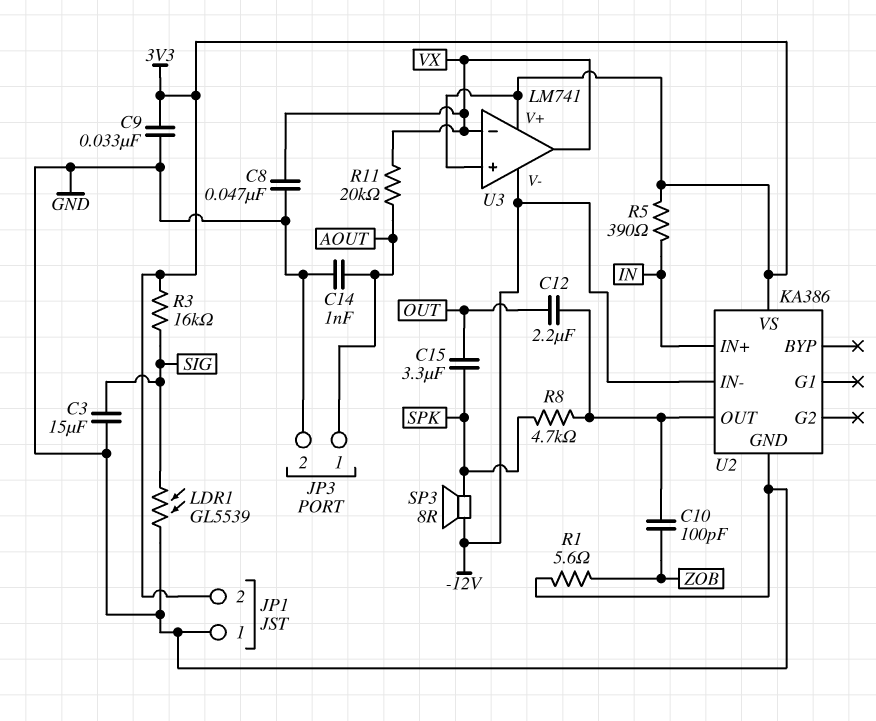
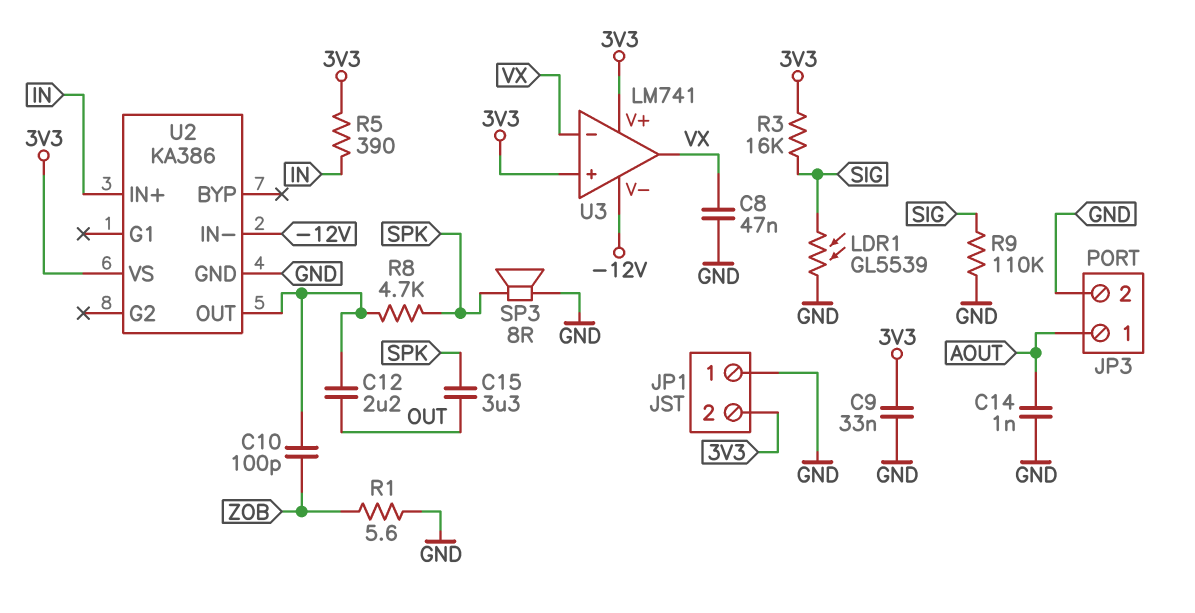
C3: 15uF (GND, SIG) -> none
R9: none -> 110k (GND, SIG)
R11: 20k (AOUT, VX) -> none
SP3: speaker 8R (-12V, SPK) -> speaker 8R (GND, SPK)

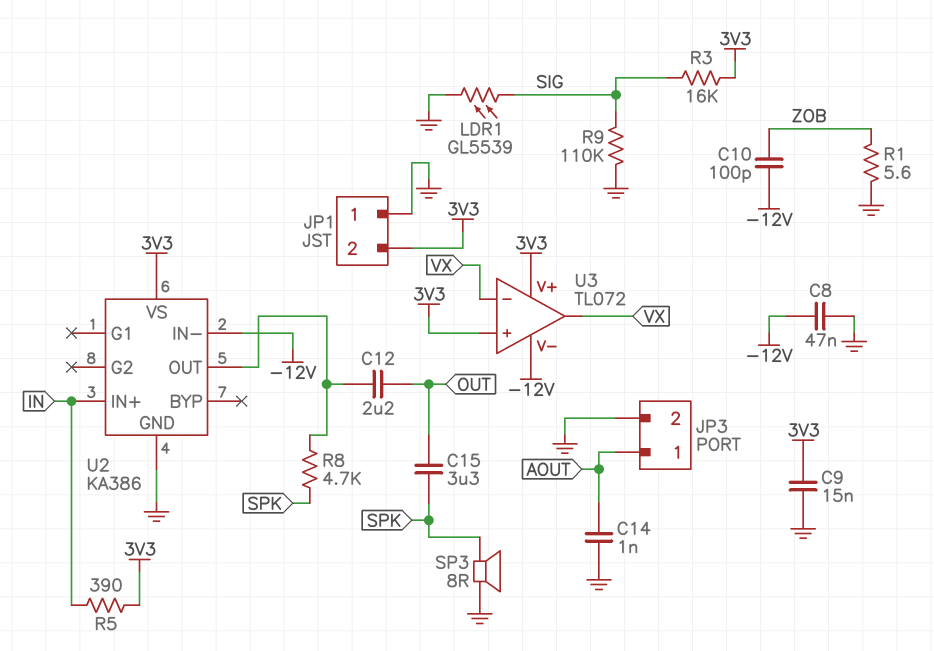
C8: 47nF (GND, VX) -> 47nF (-12V, GND)
C9: 33nF (3V3, GND) -> 15nF (3V3, GND)
C10: 100pF (U2/OUT, ZOB) -> 100pF (-12V, ZOB)
U3: LM741 -> TL072

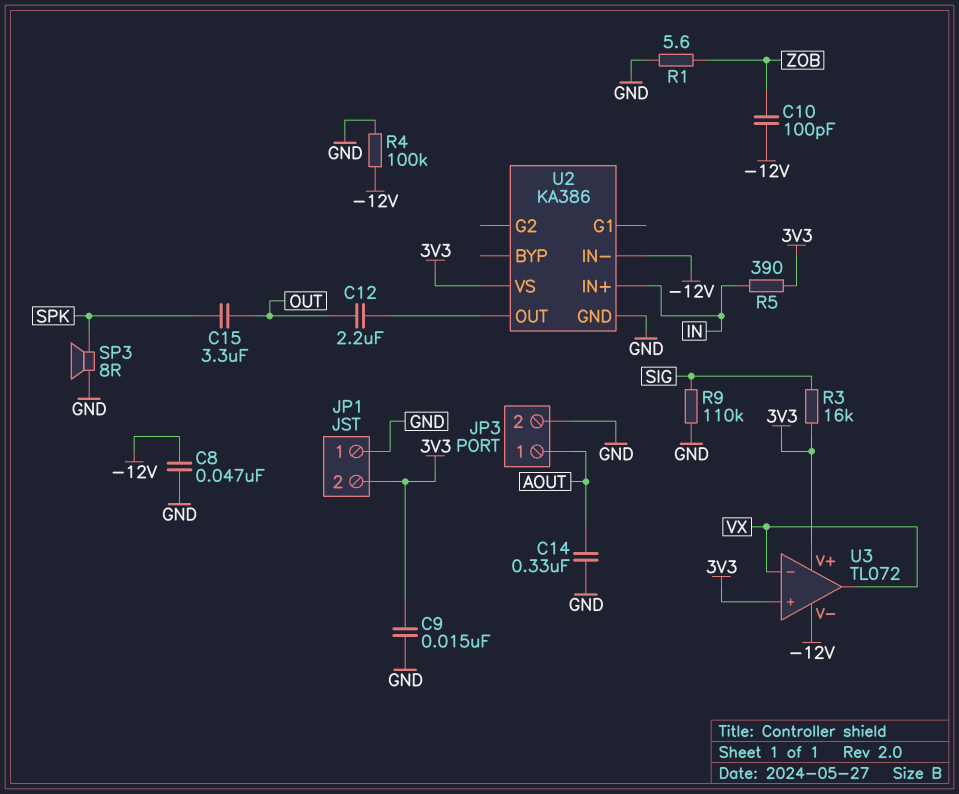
C14: 1nF (AOUT, GND) -> 330nF (AOUT, GND)
LDR1: GL5539 (GND, SIG) -> none
R4: none -> 100k (-12V, GND)
R8: 4.7k (SPK, U2/OUT) -> none

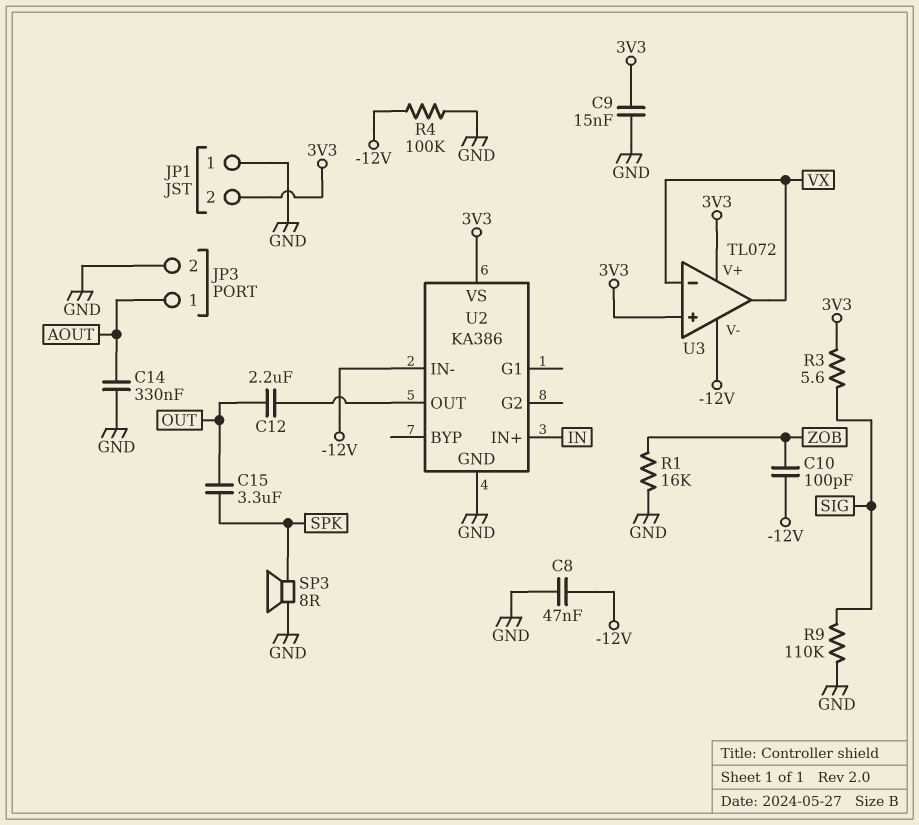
R1: 5.6 (GND, ZOB) -> 16k (GND, ZOB)
R3: 16k (3V3, SIG) -> 5.6 (3V3, SIG)
R5: 390 (3V3, IN) -> none

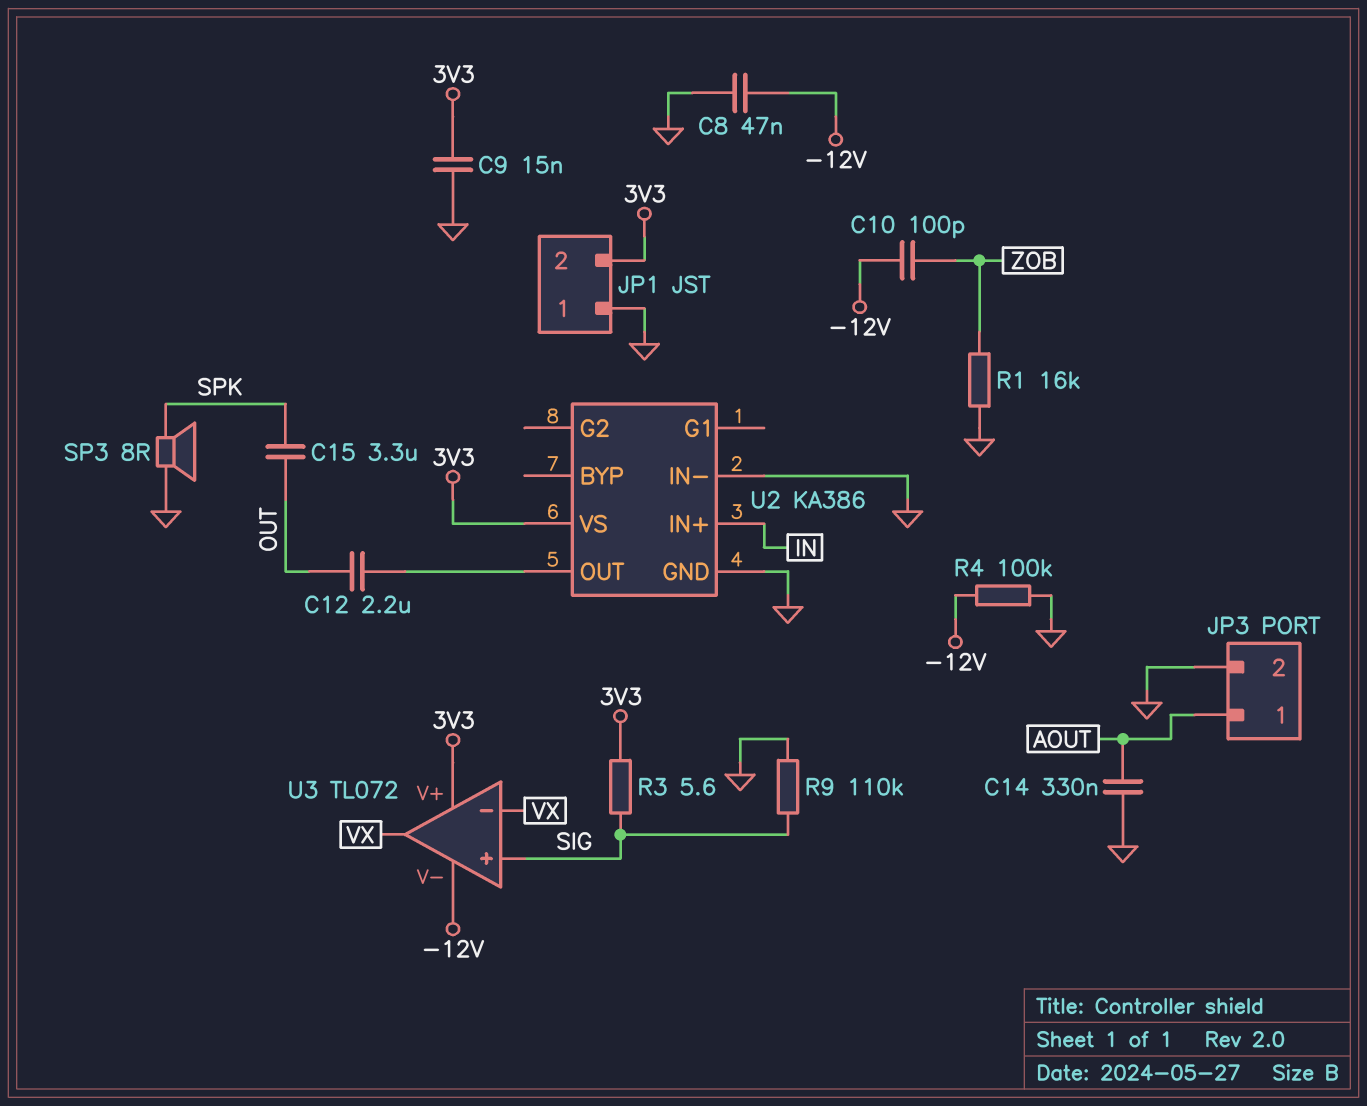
U2 pin IN-: -12V -> GND
U3 pin in+: 3V3 -> SIG

